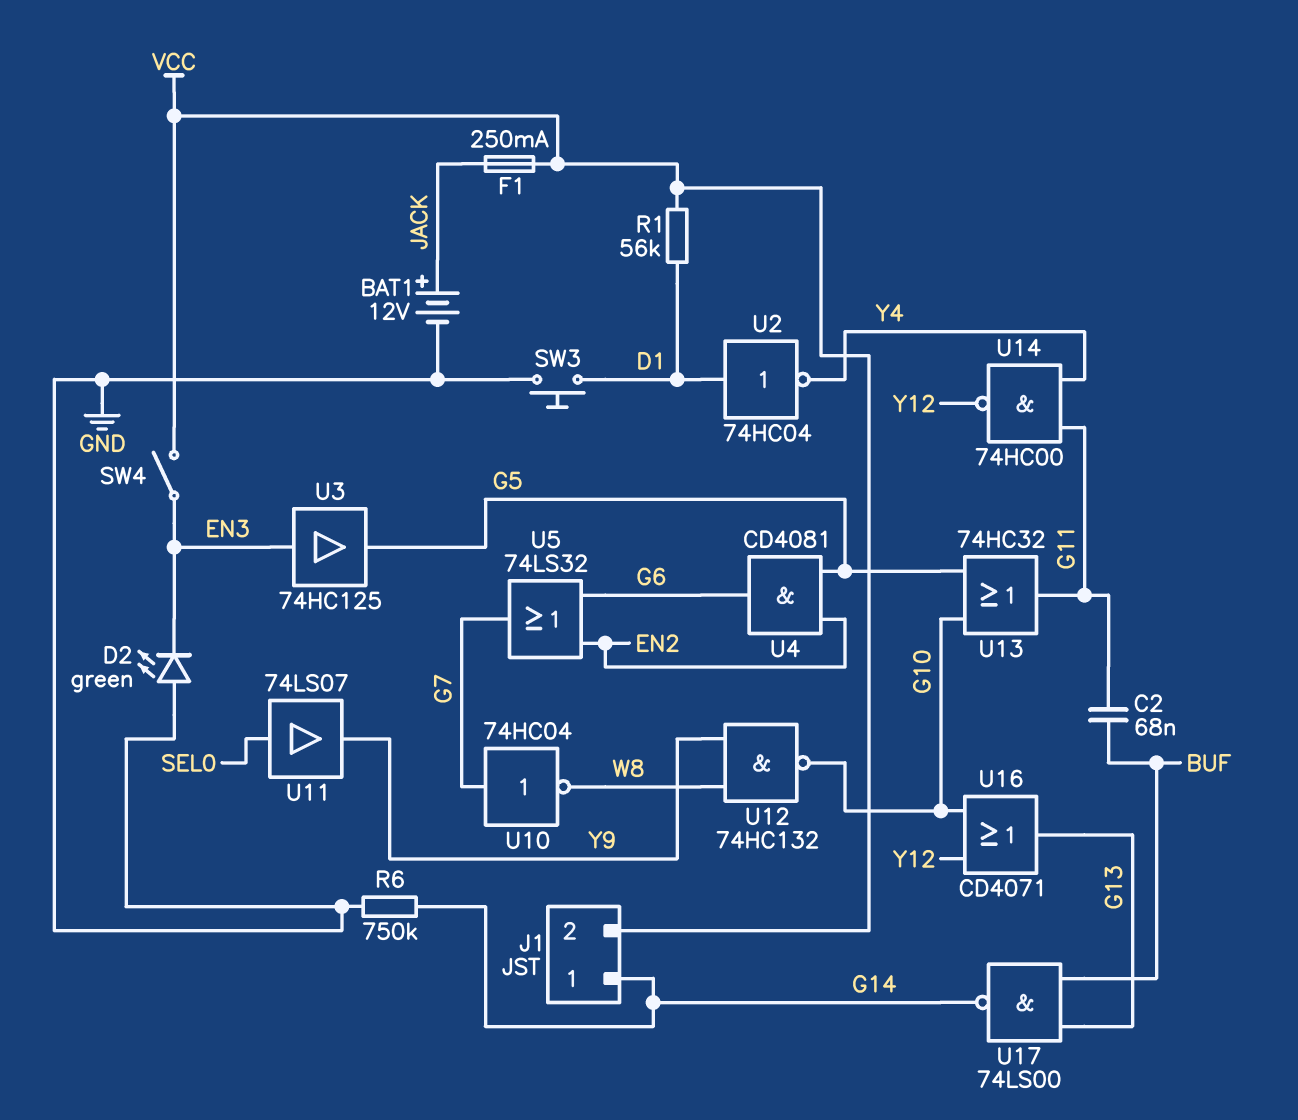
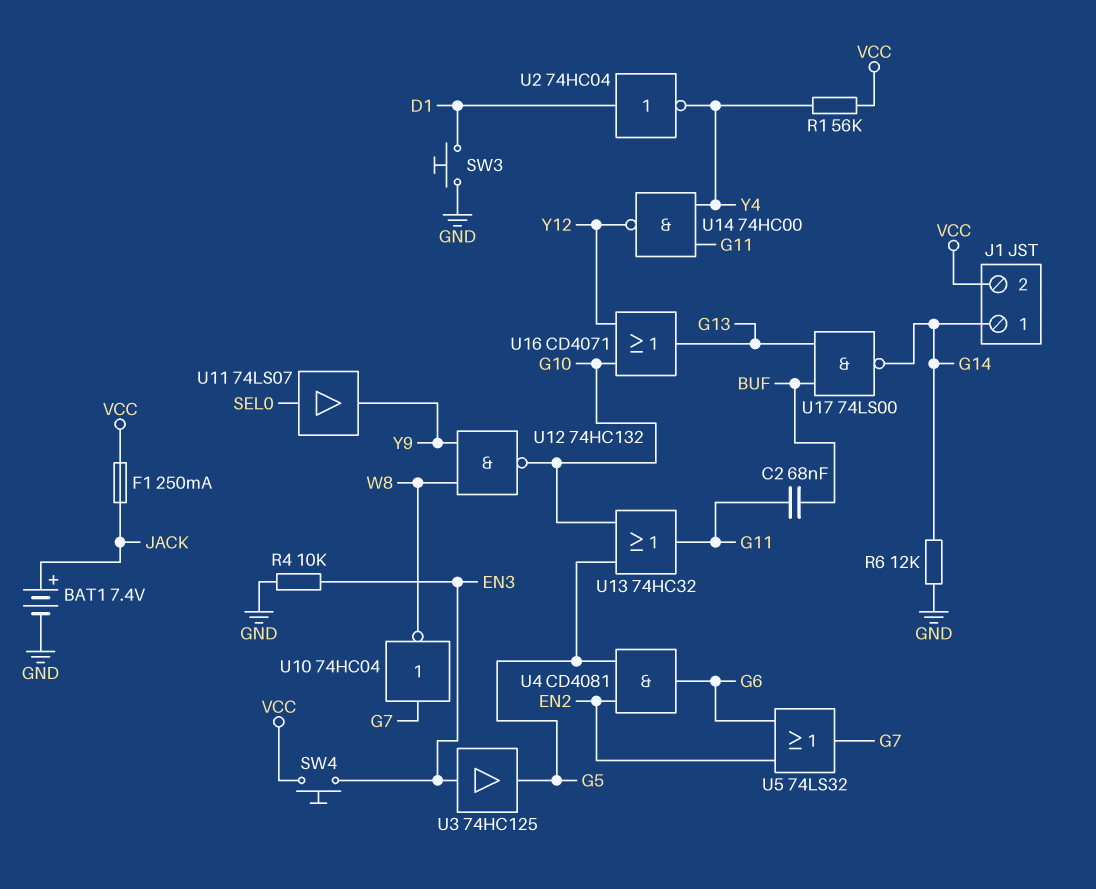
BAT1: 12V (plus JACK, minus GND) -> 7.4V (plus JACK, minus GND)
D2: LED green (A GND, K EN3) -> none
R1: 56k (D1, VCC) -> 56k (VCC, Y4)
R4: none -> 10k (EN3, GND)
R6: 750k (G14, GND) -> 12k (G14, GND)
SW4: switch (EN3, VCC) -> button (EN3, VCC)

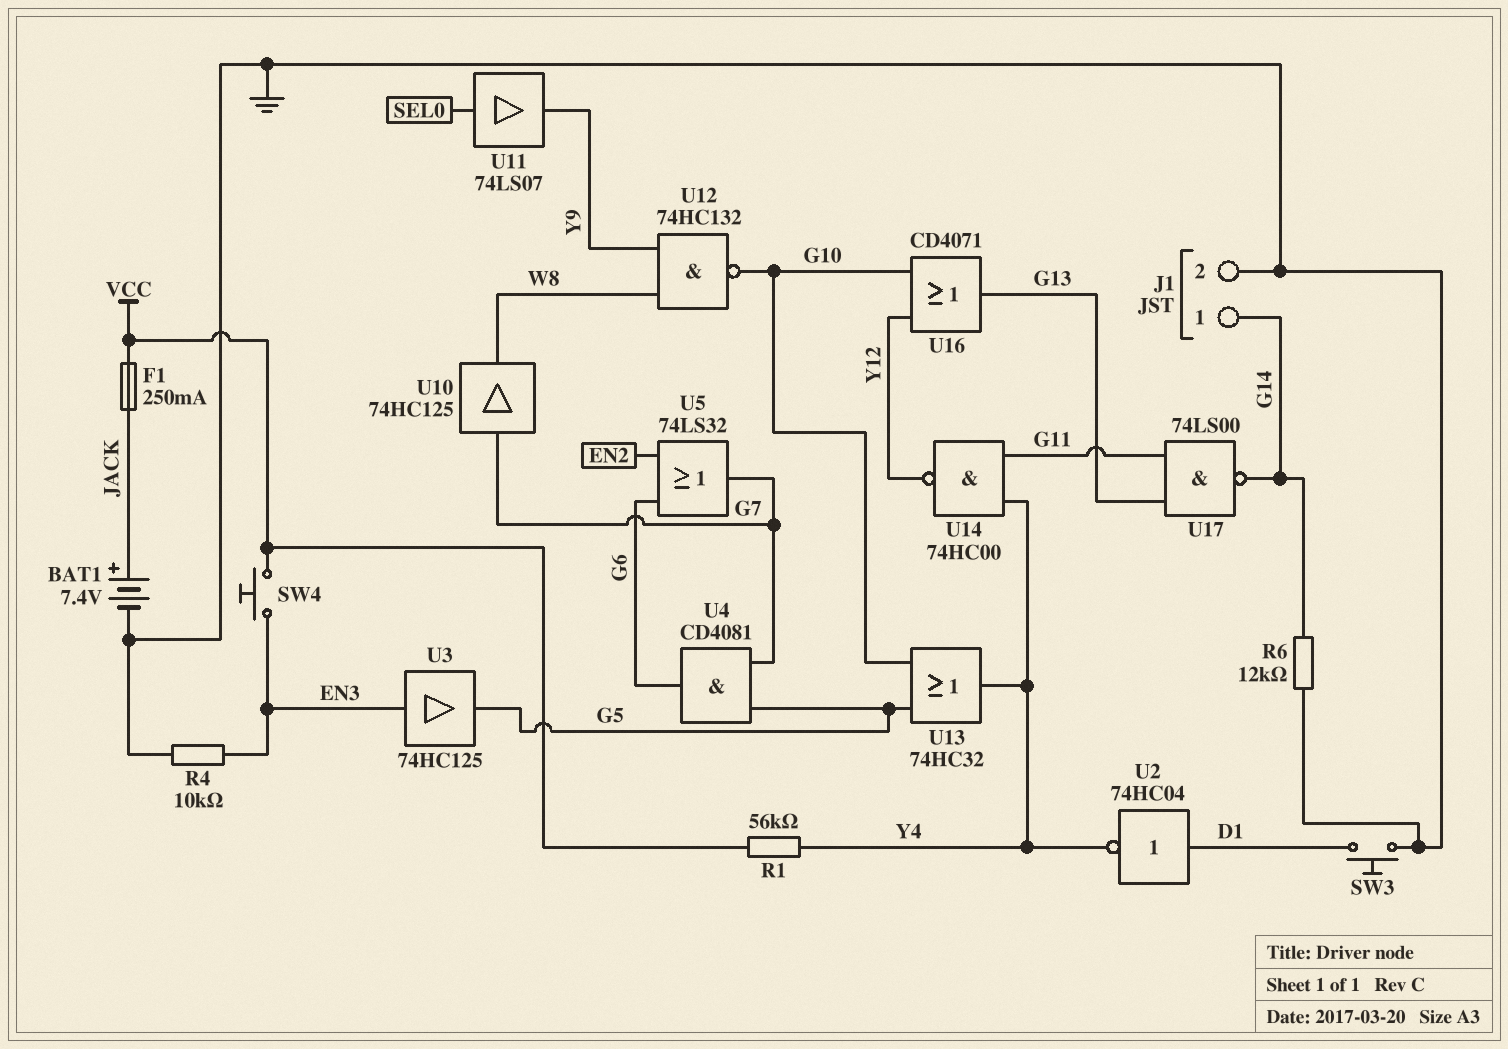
C2: 68nF (BUF, G11) -> none
J1 pin 2: VCC -> GND
U4: AND CD4081 (in EN2, in G5, out G6) -> AND CD4081 (in G5, in G7, out G6)
U10: NOT 74HC04 (in G7, out W8) -> buffer 74HC125 (in G7, out W8)
U13: OR 74HC32 (in G5, in G10, out G11) -> OR 74HC32 (in G5, in G10, out Y4)
U17: NAND 74LS00 (in BUF, in G13, out G14) -> NAND 74LS00 (in G11, in G13, out G14)

